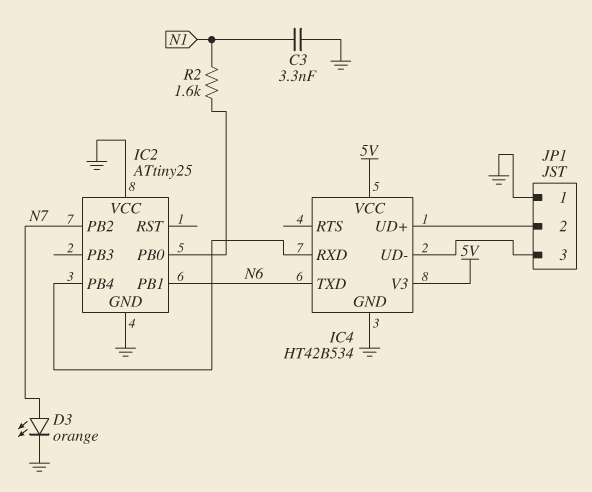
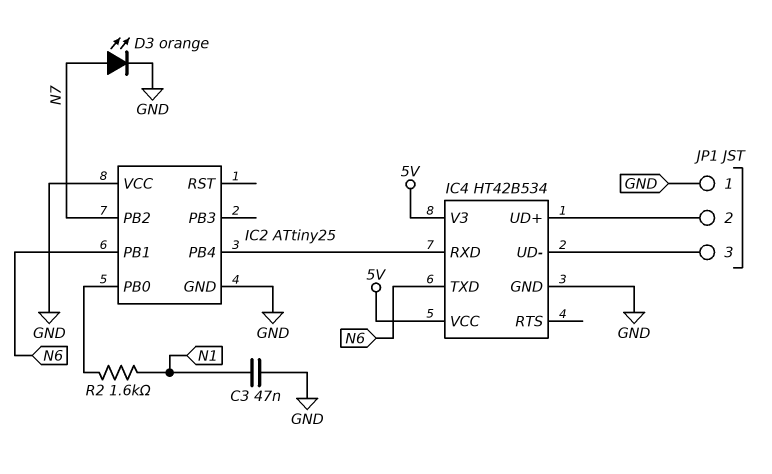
C3: 3.3nF (GND, N1) -> 47nF (GND, N1)

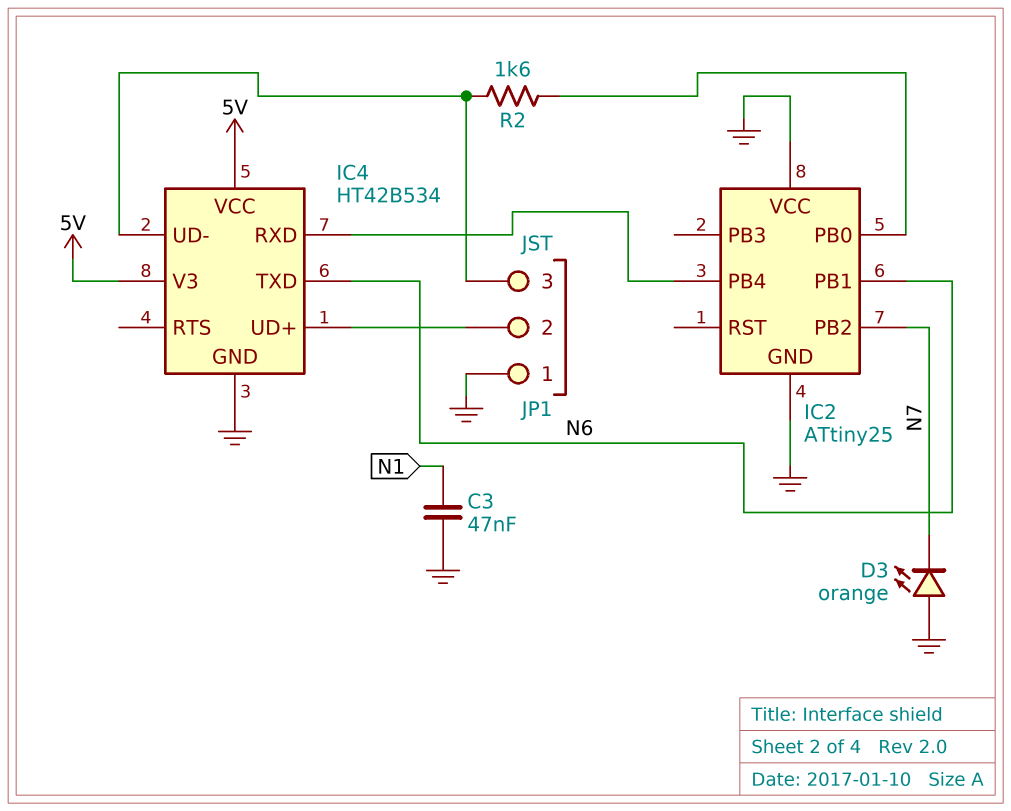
D3: LED orange (A N7, K GND) -> LED orange (A GND, K N7)
R2: 1.6k (IC2/PB0, N1) -> 1.6k (IC2/PB0, IC4/UD-)

